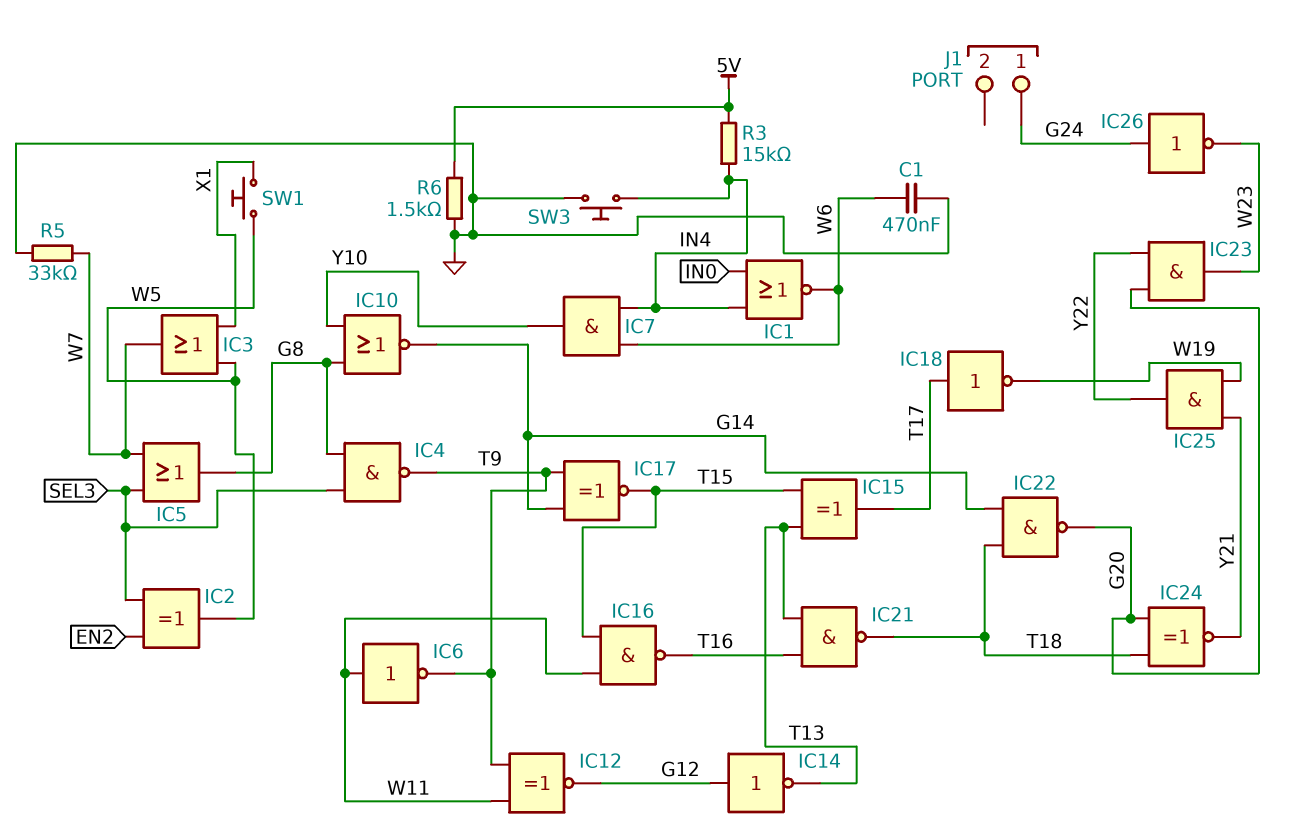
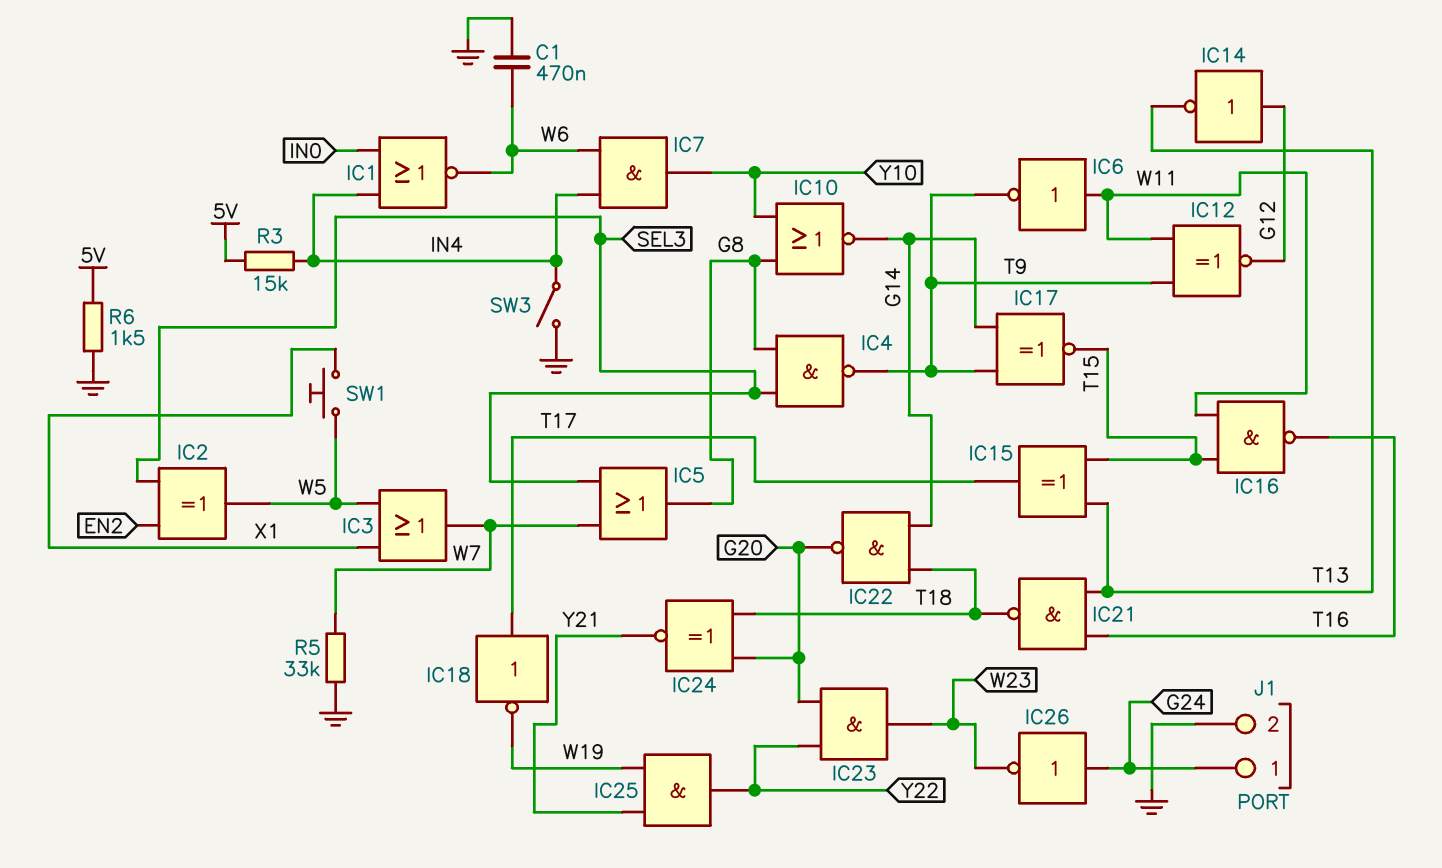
J1 pin 2: none -> GND
SW3: button (GND, IN4) -> switch (GND, IN4)

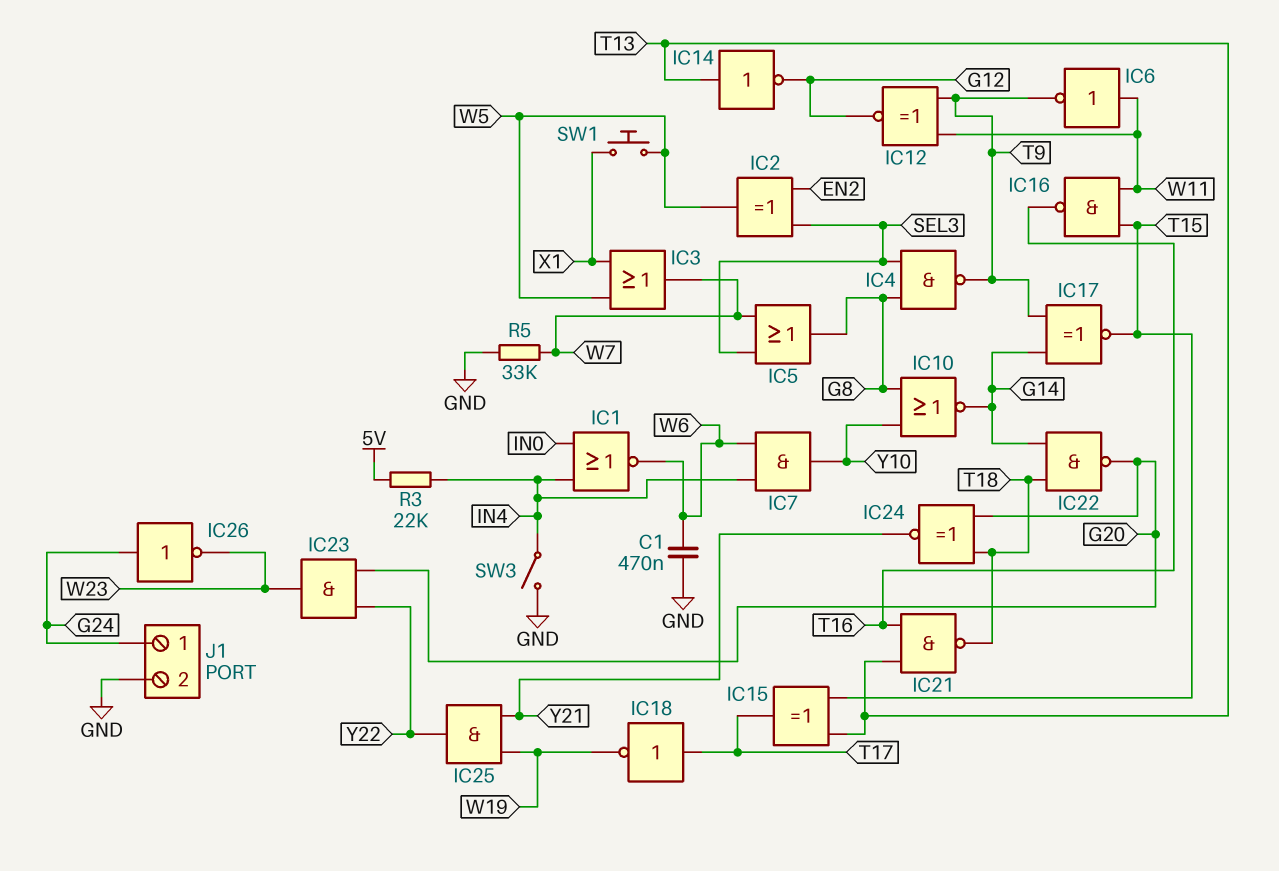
IC14: NOT (in G12, out T13) -> NOT (in T13, out G12)
R3: 15k (5V, IN4) -> 22k (5V, IN4)
R6: 1.5k (5V, GND) -> none

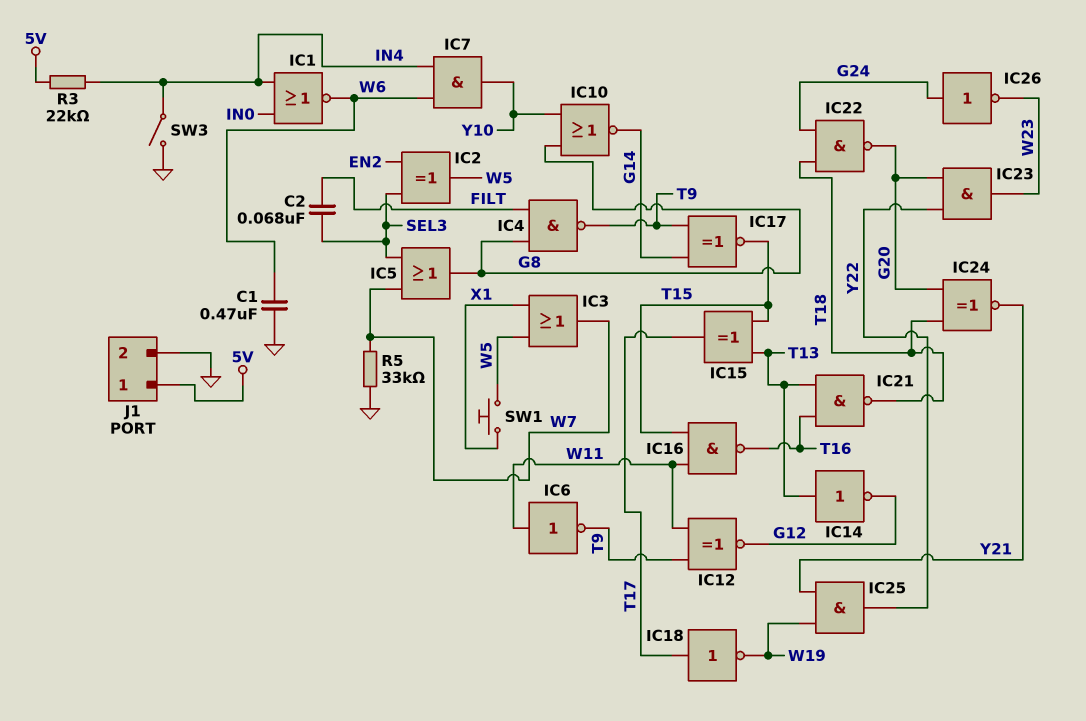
C2: none -> 68nF (FILT, SEL3)
IC4: NAND (in G8, in SEL3, out T9) -> NAND (in FILT, in G8, out T9)
IC22: NAND (in G14, in T18, out G20) -> NAND (in G24, in T18, out G20)
J1 pin 1: G24 -> 5V

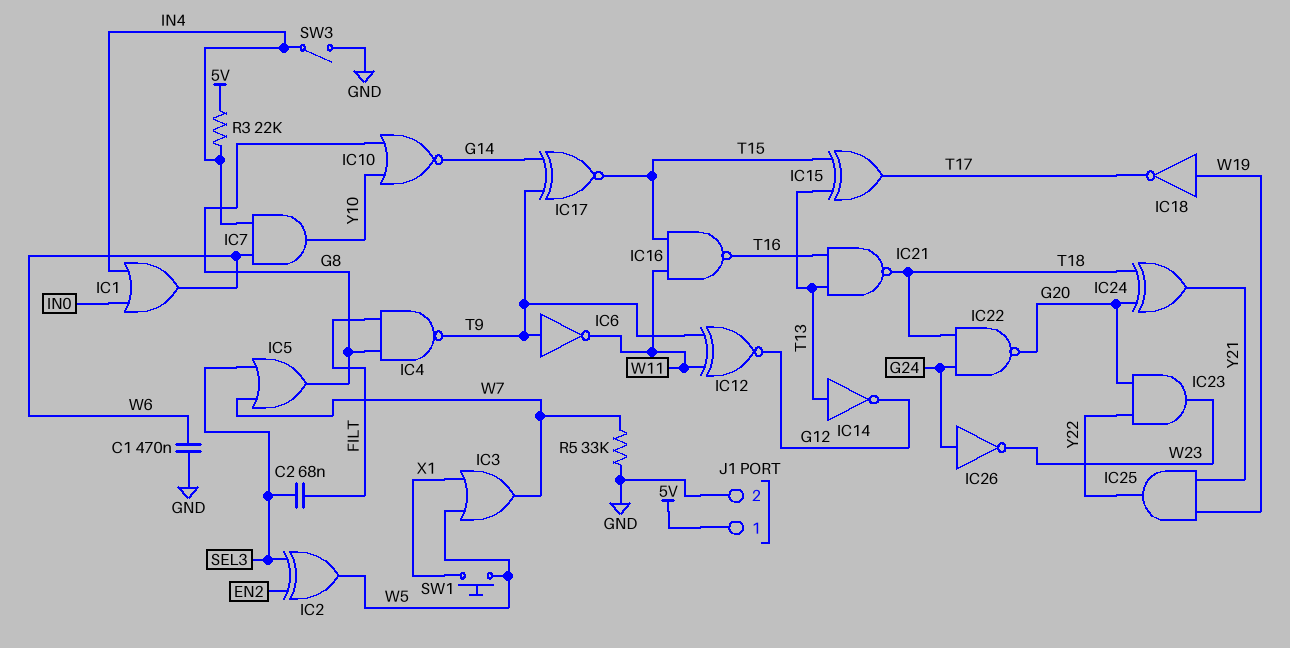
IC1: NOR (in IN0, in IN4, out W6) -> OR (in IN0, in IN4, out W6)
IC6: NOT (in W11, out T9) -> NOT (in T9, out W11)
IC18: NOT (in T17, out W19) -> NOT (in W19, out T17)
IC24: XNOR (in G20, in T18, out Y21) -> XOR (in G20, in T18, out Y21)

